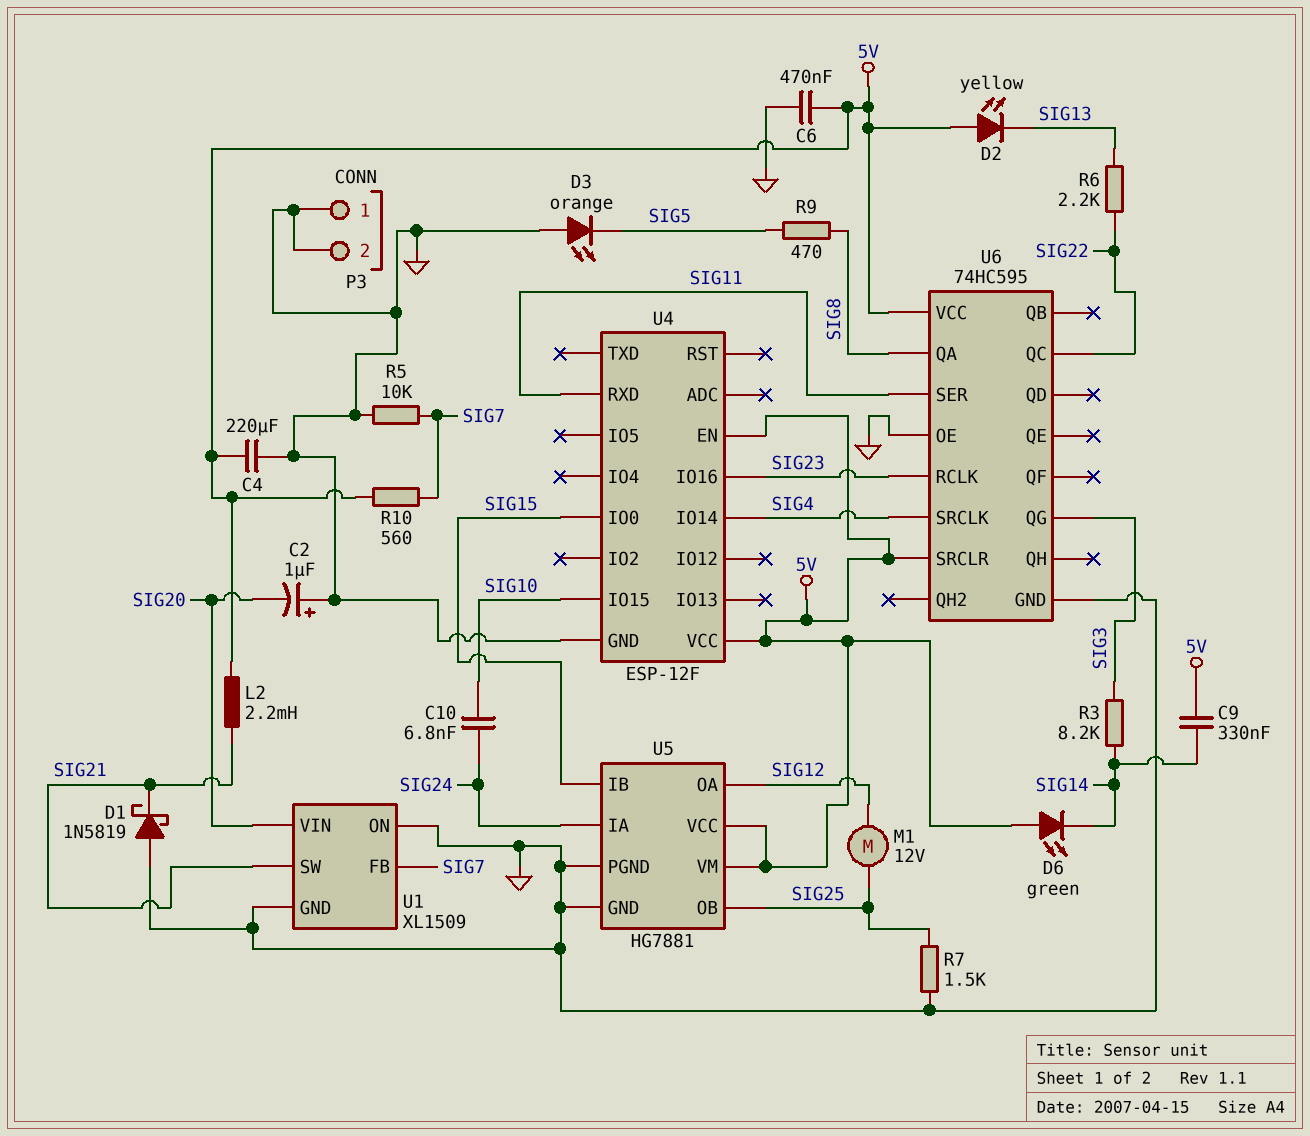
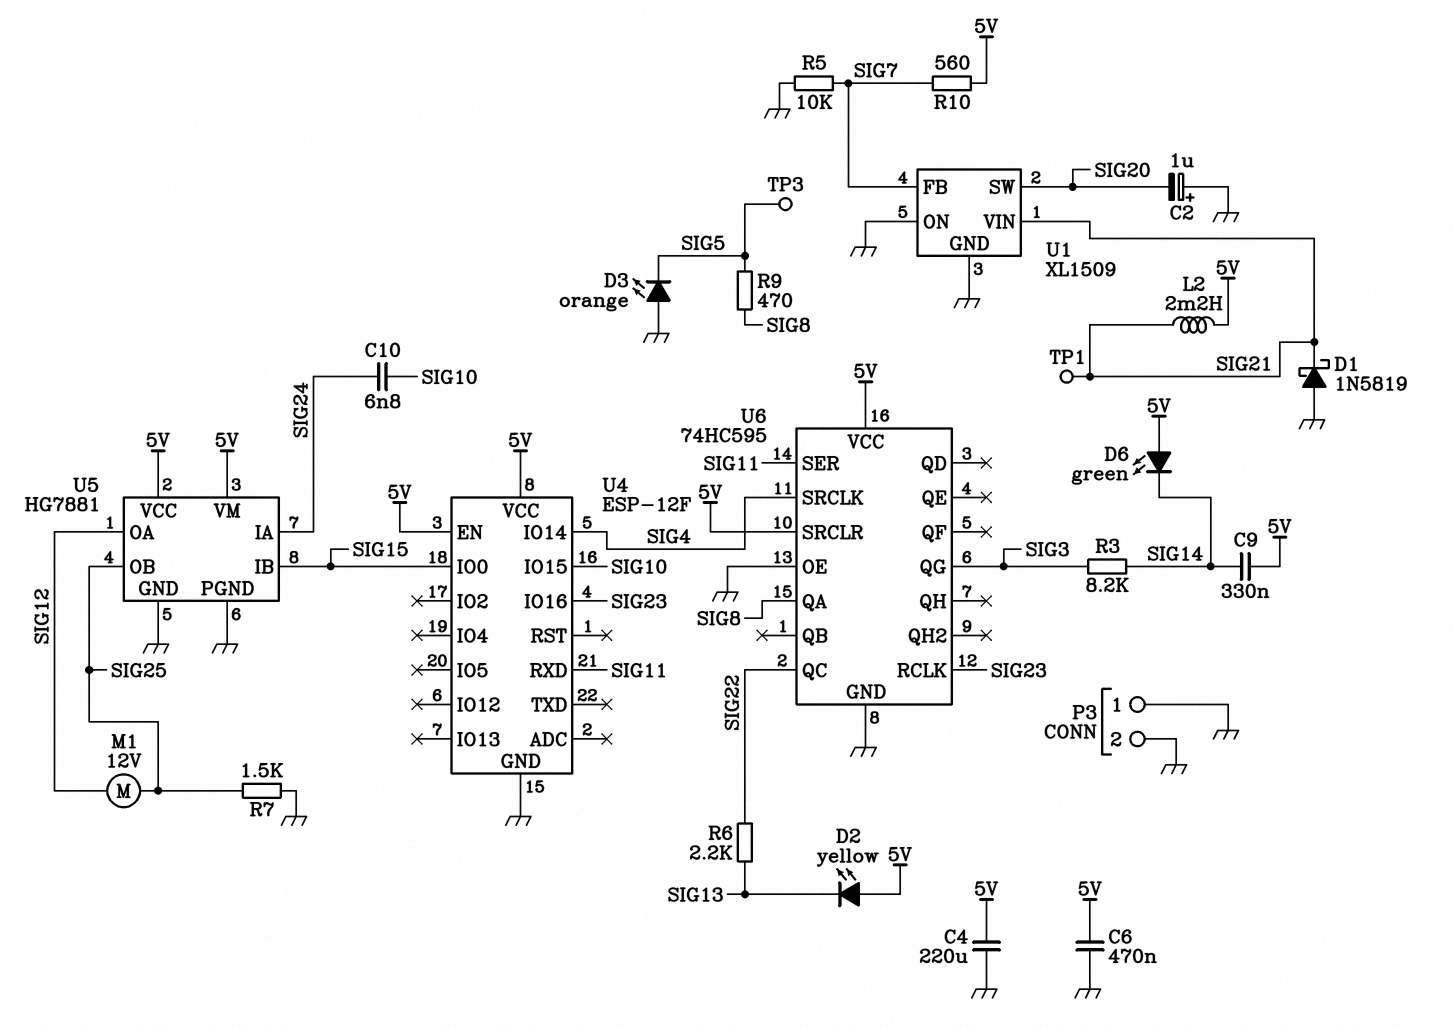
TP1: none -> test point (SIG21)
TP3: none -> test point (SIG5)
U1 pin SW: SIG21 -> SIG20
U1 pin VIN: SIG20 -> SIG21

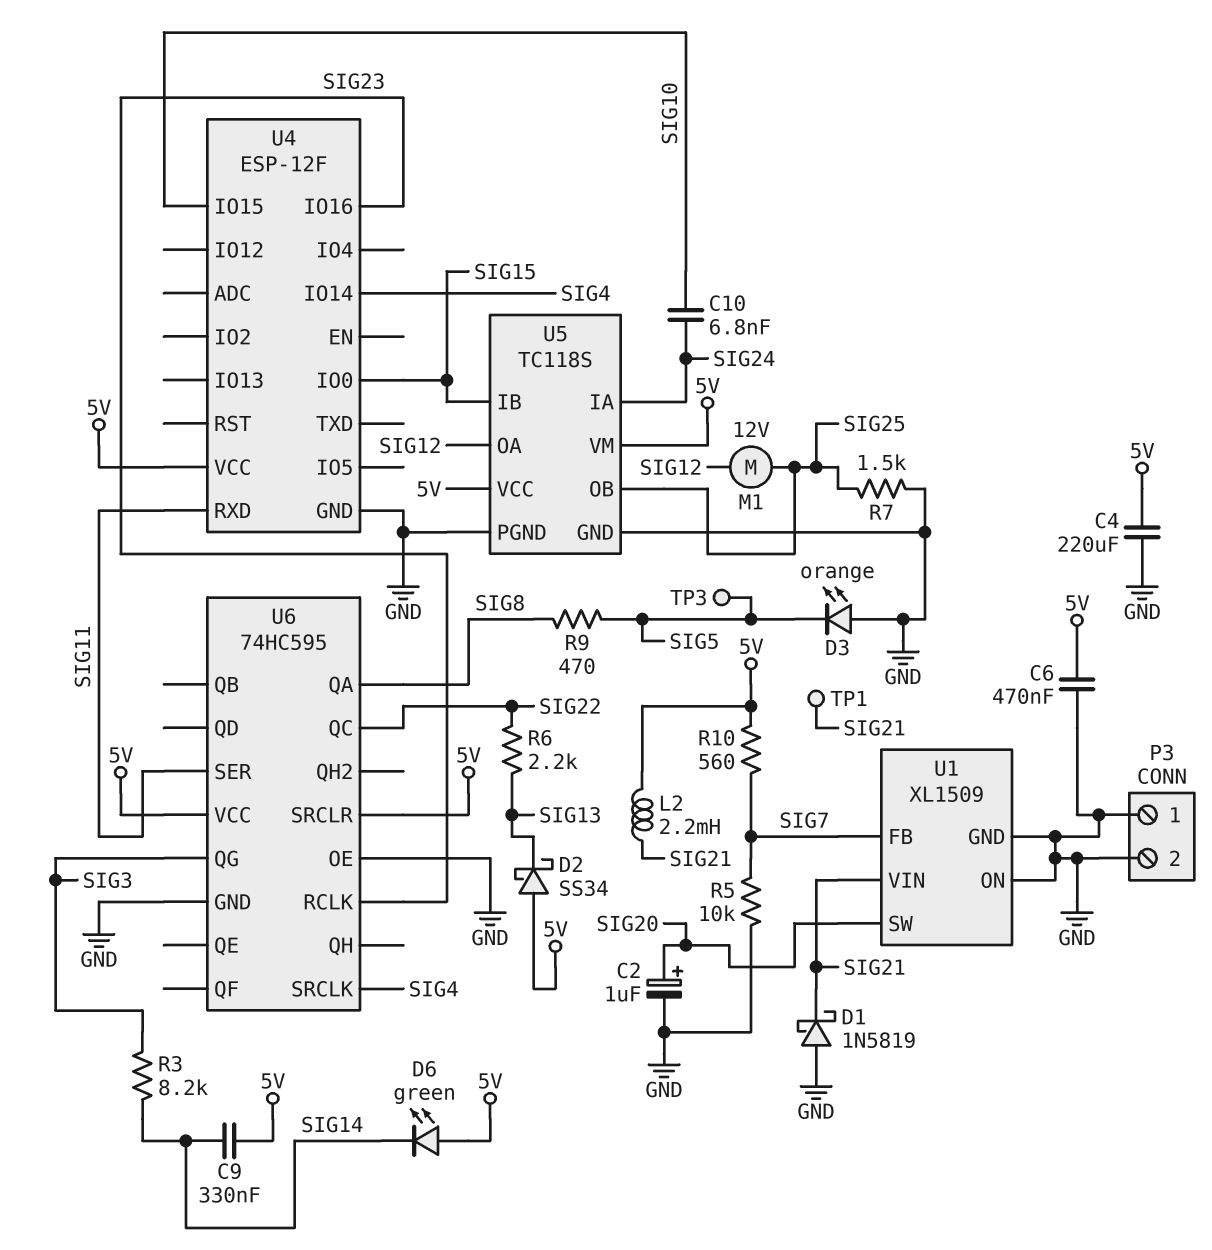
C2: 1uF (plus GND, minus SIG20) -> 1uF (plus SIG20, minus GND)
D2: LED yellow (A 5V, K SIG13) -> schottky SS34 (A 5V, K SIG13)
U4 pin EN: 5V -> none
U5: HG7881 -> TC118S

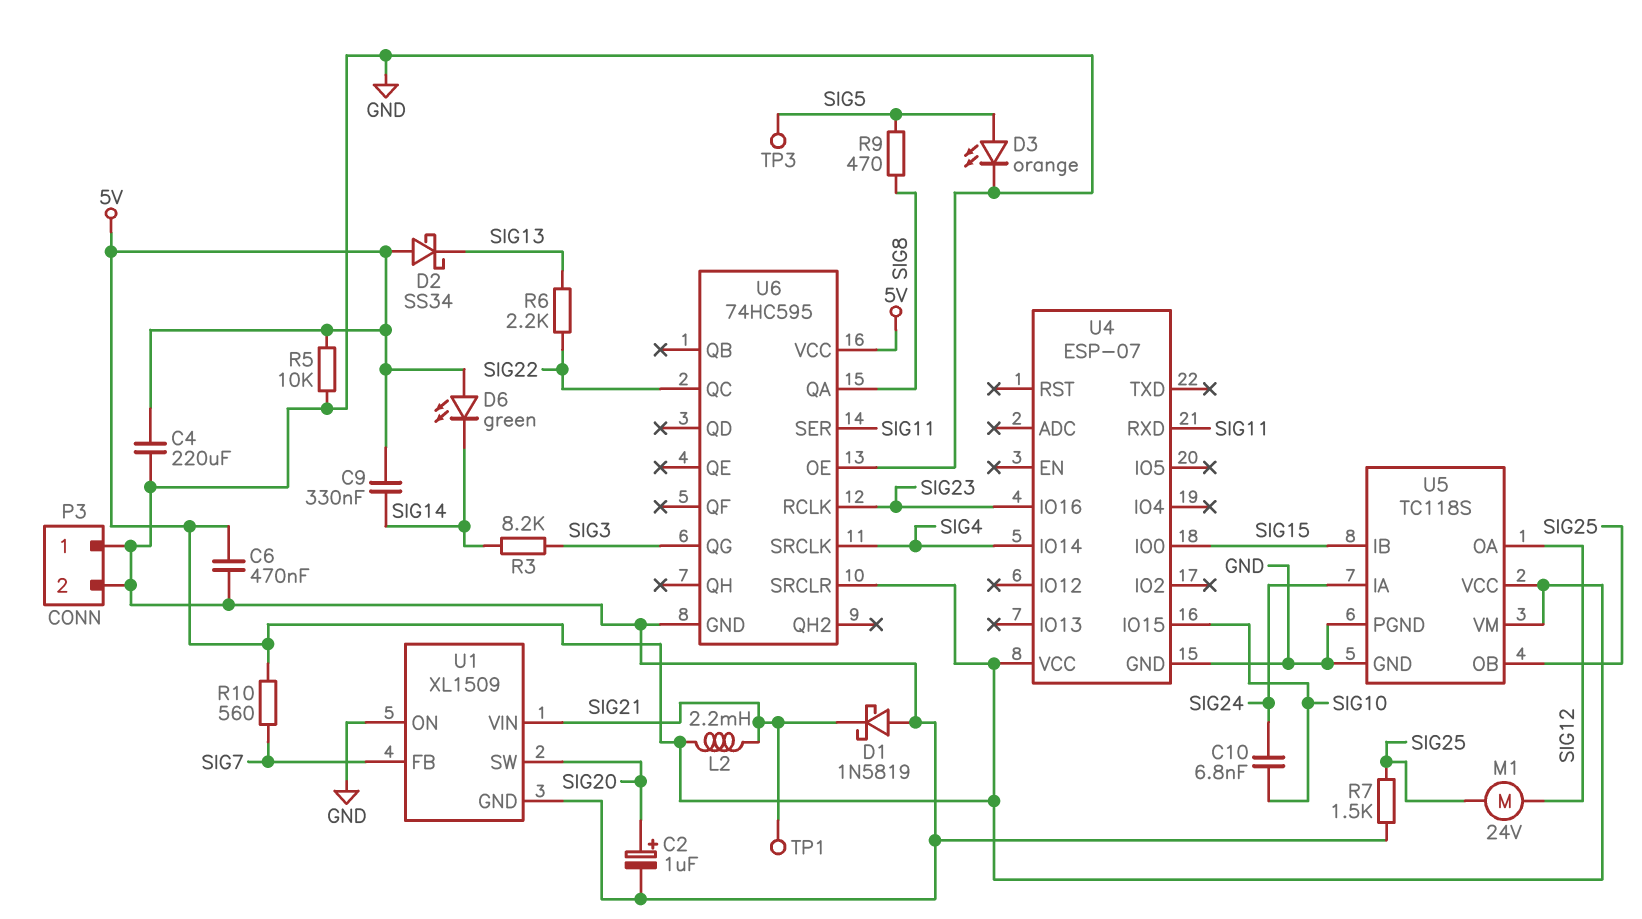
D3: LED orange (A GND, K SIG5) -> LED orange (A SIG5, K GND)
M1: motor 12V (SIG12, SIG25) -> motor 24V (SIG12, SIG25)
R5: 10k (GND, SIG7) -> 10k (5V, GND)
U4: ESP-12F -> ESP-07

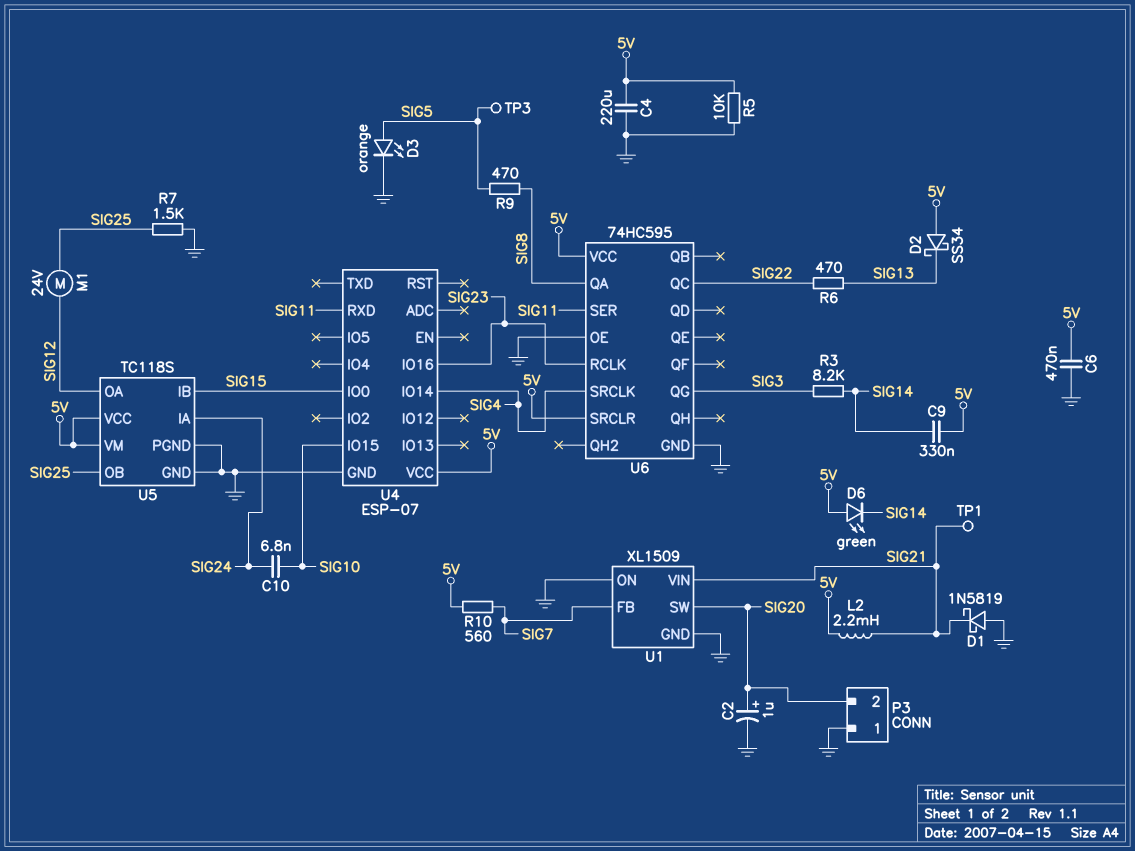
P3 pin 2: GND -> SIG20
R6: 2.2k (SIG13, SIG22) -> 470 (SIG13, SIG22)

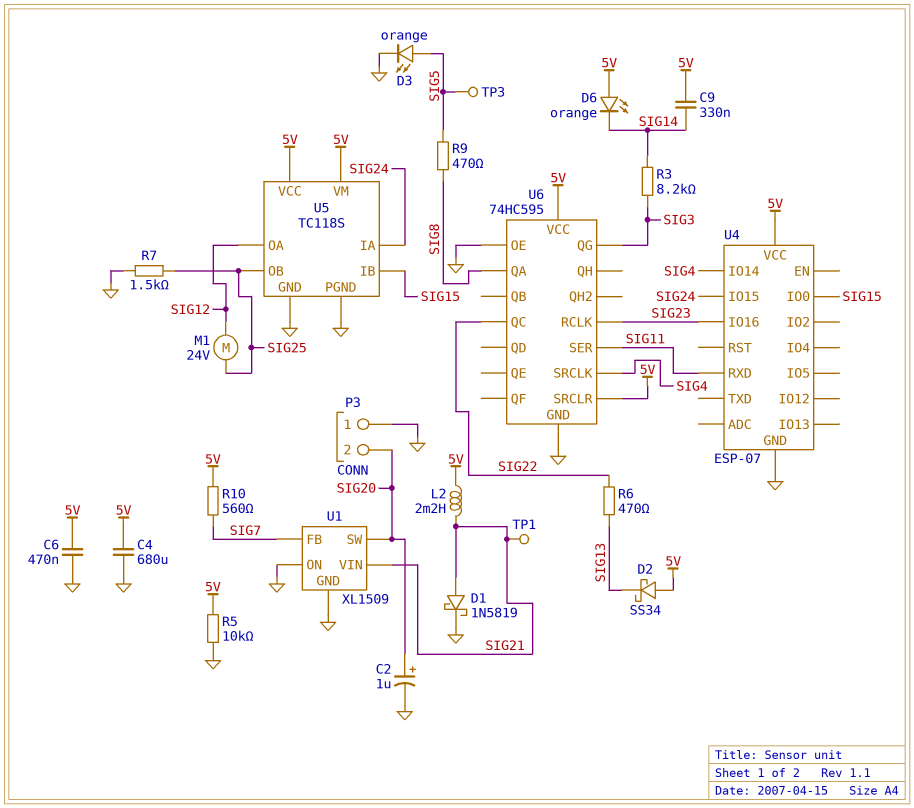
C4: 220uF (5V, GND) -> 680uF (5V, GND)
C10: 6.8nF (SIG10, SIG24) -> none
D1: schottky 1N5819 (A GND, K SIG21) -> schottky 1N5819 (A SIG21, K GND)
D6: LED green (A 5V, K SIG14) -> LED orange (A 5V, K SIG14)
U4 pin IO15: SIG10 -> SIG24

